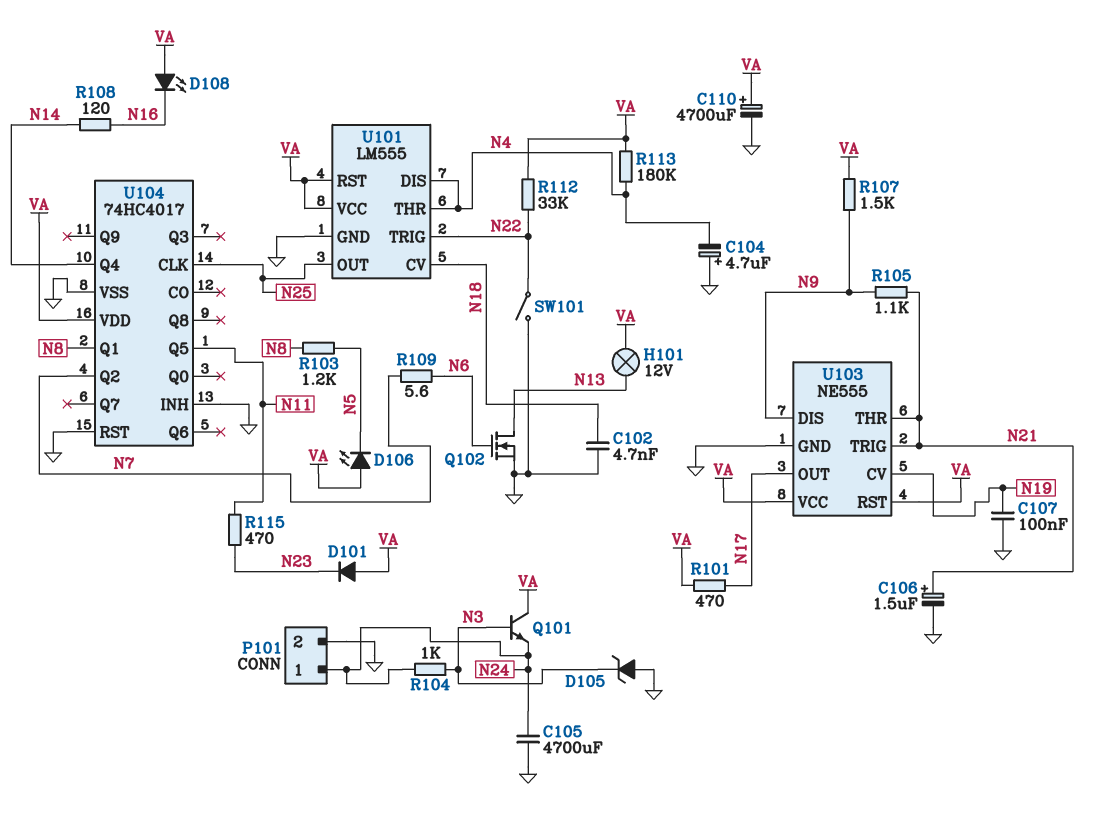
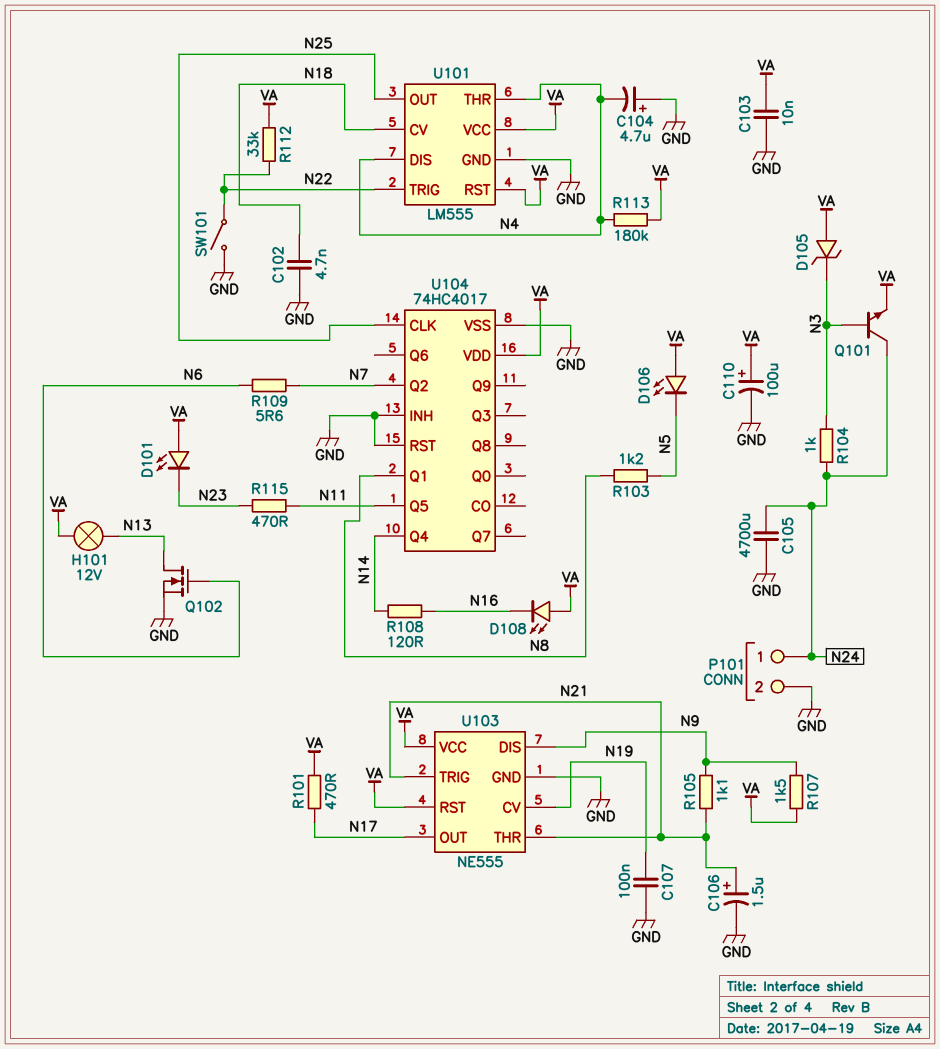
C103: none -> 10nF (GND, VA)
C110: 4700uF (plus VA, minus GND) -> 100uF (plus VA, minus GND)
D101: diode (A VA, K N23) -> LED (A VA, K N23)
D105: zener (A GND, K N3) -> zener (A VA, K N3)
Q101: NPN (B N3, C VA, E N24) -> NPN (B N3, C N24, E VA)

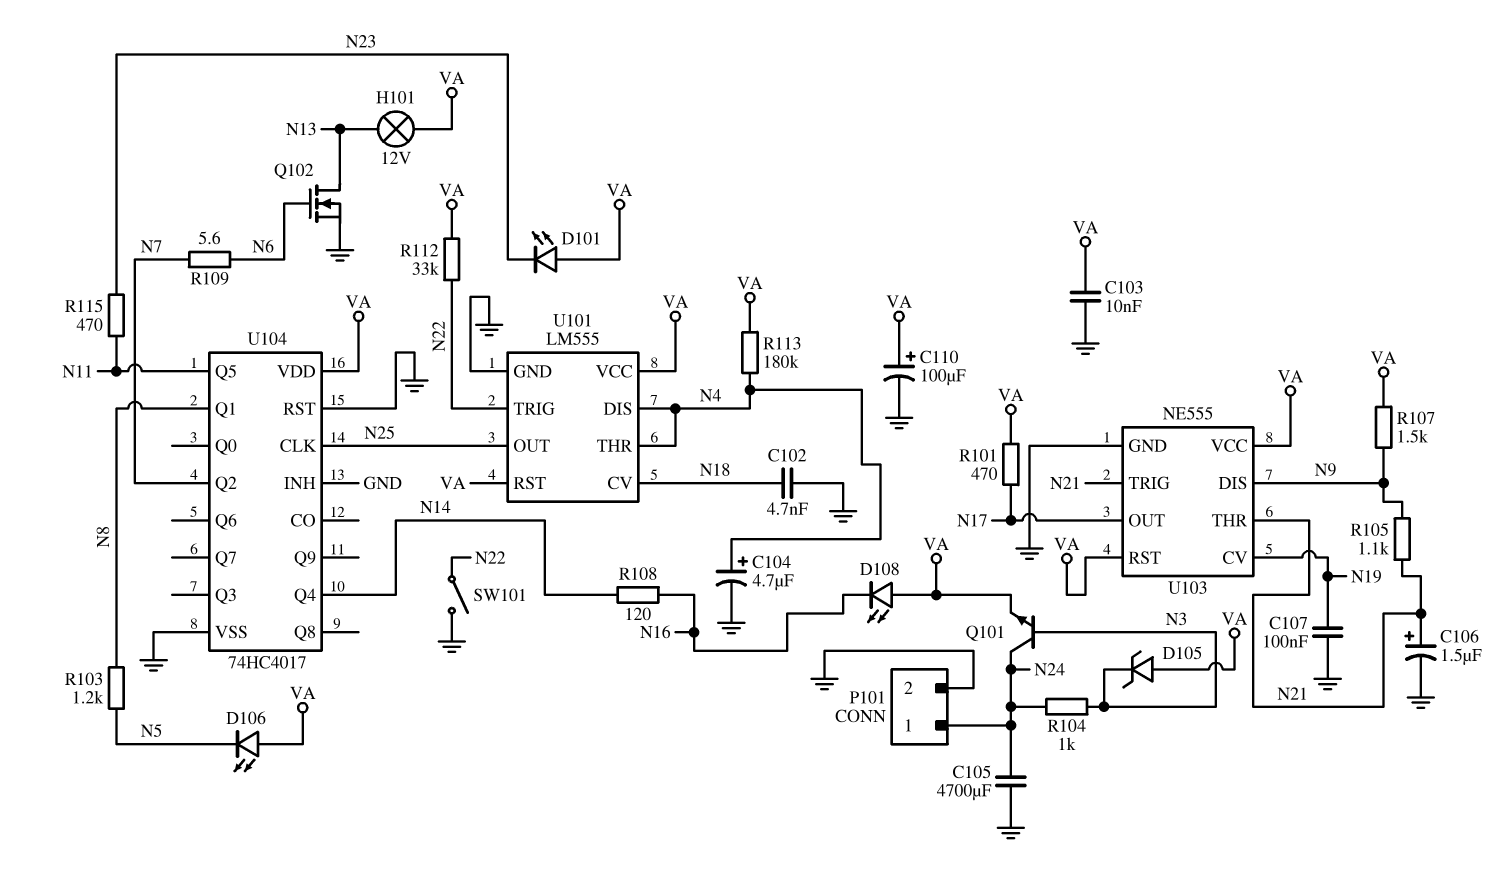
C104: 4.7uF (plus GND, minus N4) -> 4.7uF (plus N4, minus GND)

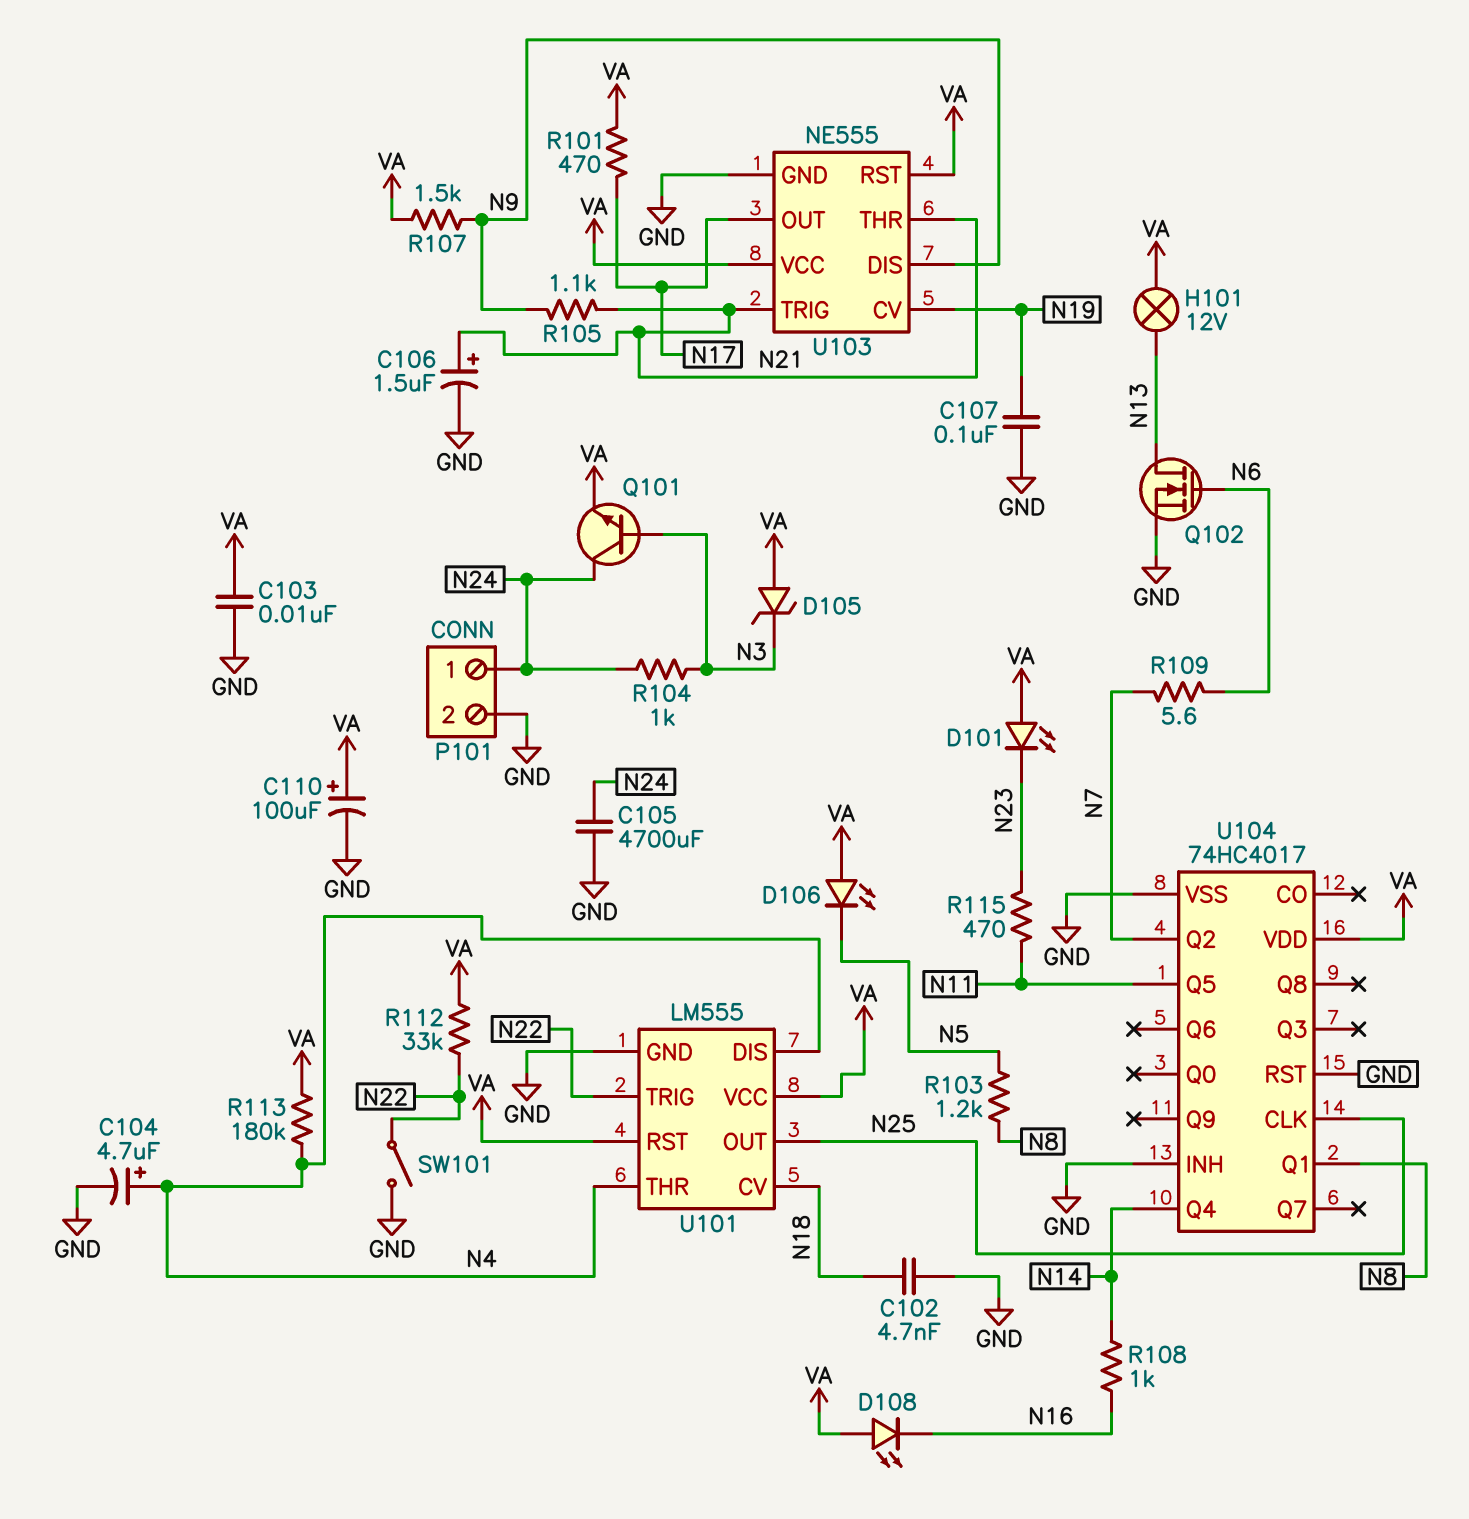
R108: 120 (N14, N16) -> 1k (N14, N16)

